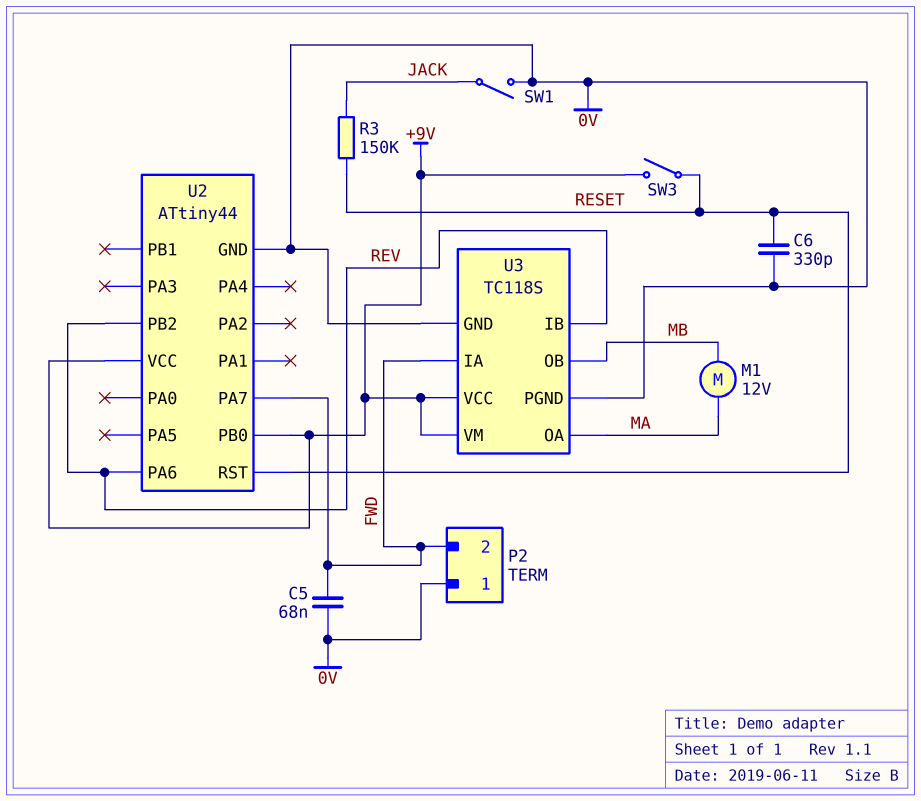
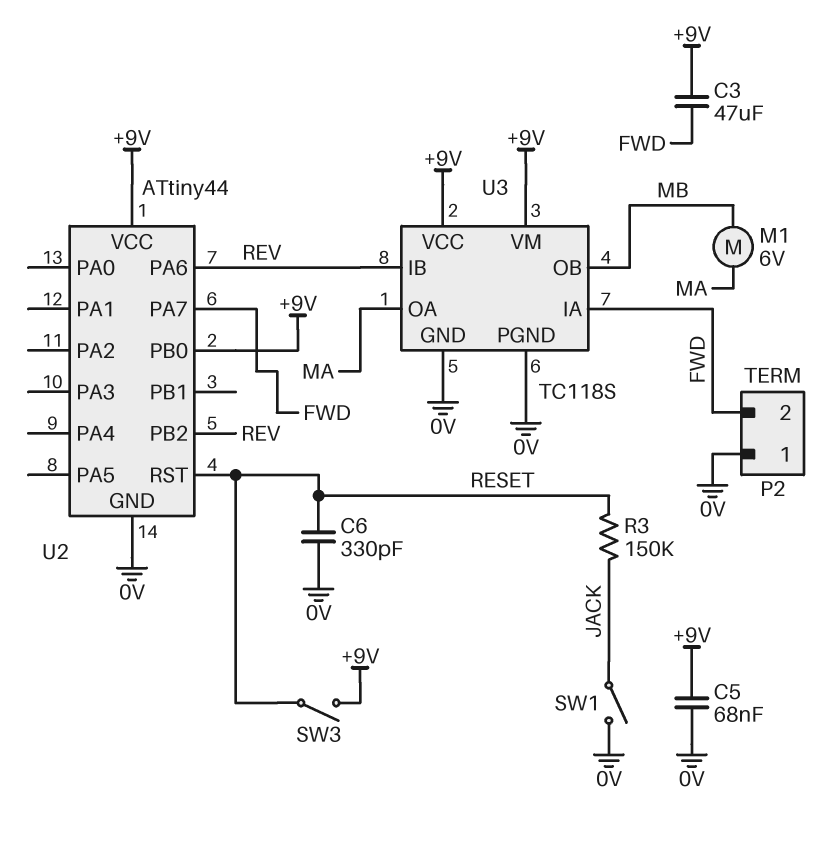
C3: none -> 47uF (+9V, FWD)
C5: 68nF (0V, FWD) -> 68nF (+9V, 0V)
M1: motor 12V (MA, MB) -> motor 6V (MA, MB)

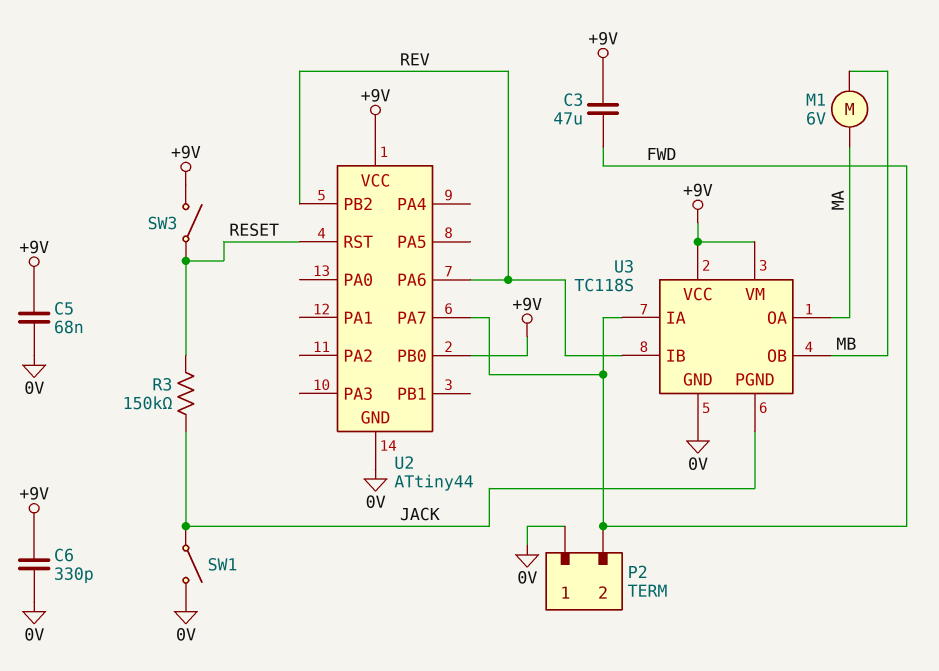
C6: 330pF (0V, RESET) -> 330pF (+9V, 0V)
U3 pin PGND: 0V -> JACK

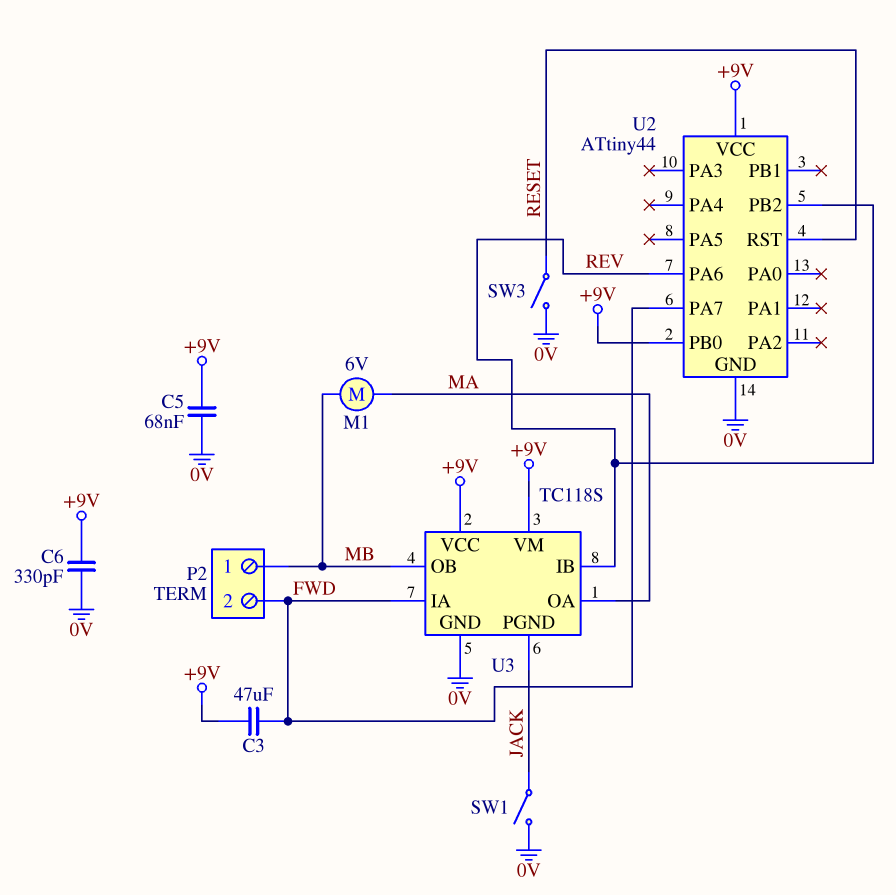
P2 pin 1: 0V -> MB
R3: 150k (JACK, RESET) -> none
SW3: switch (+9V, RESET) -> switch (0V, RESET)

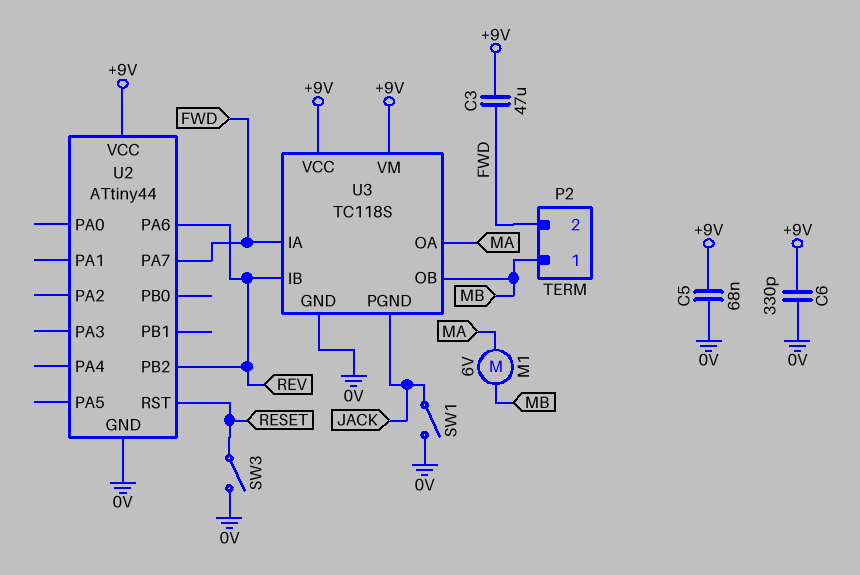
U2 pin PB0: +9V -> none

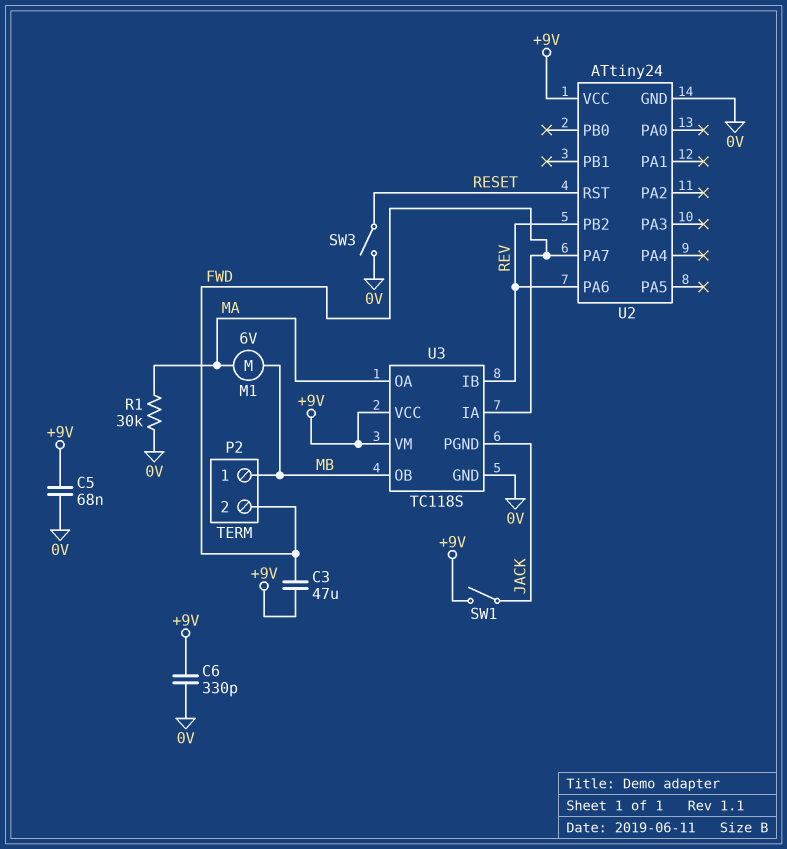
R1: none -> 30k (0V, MA)
SW1: switch (0V, JACK) -> switch (+9V, JACK)
U2: ATtiny44 -> ATtiny24

